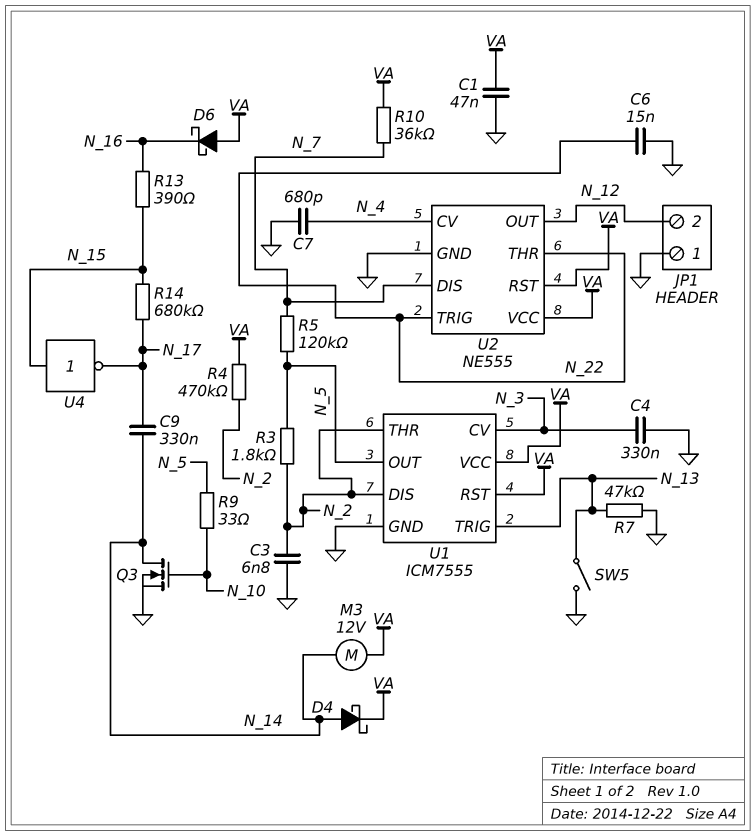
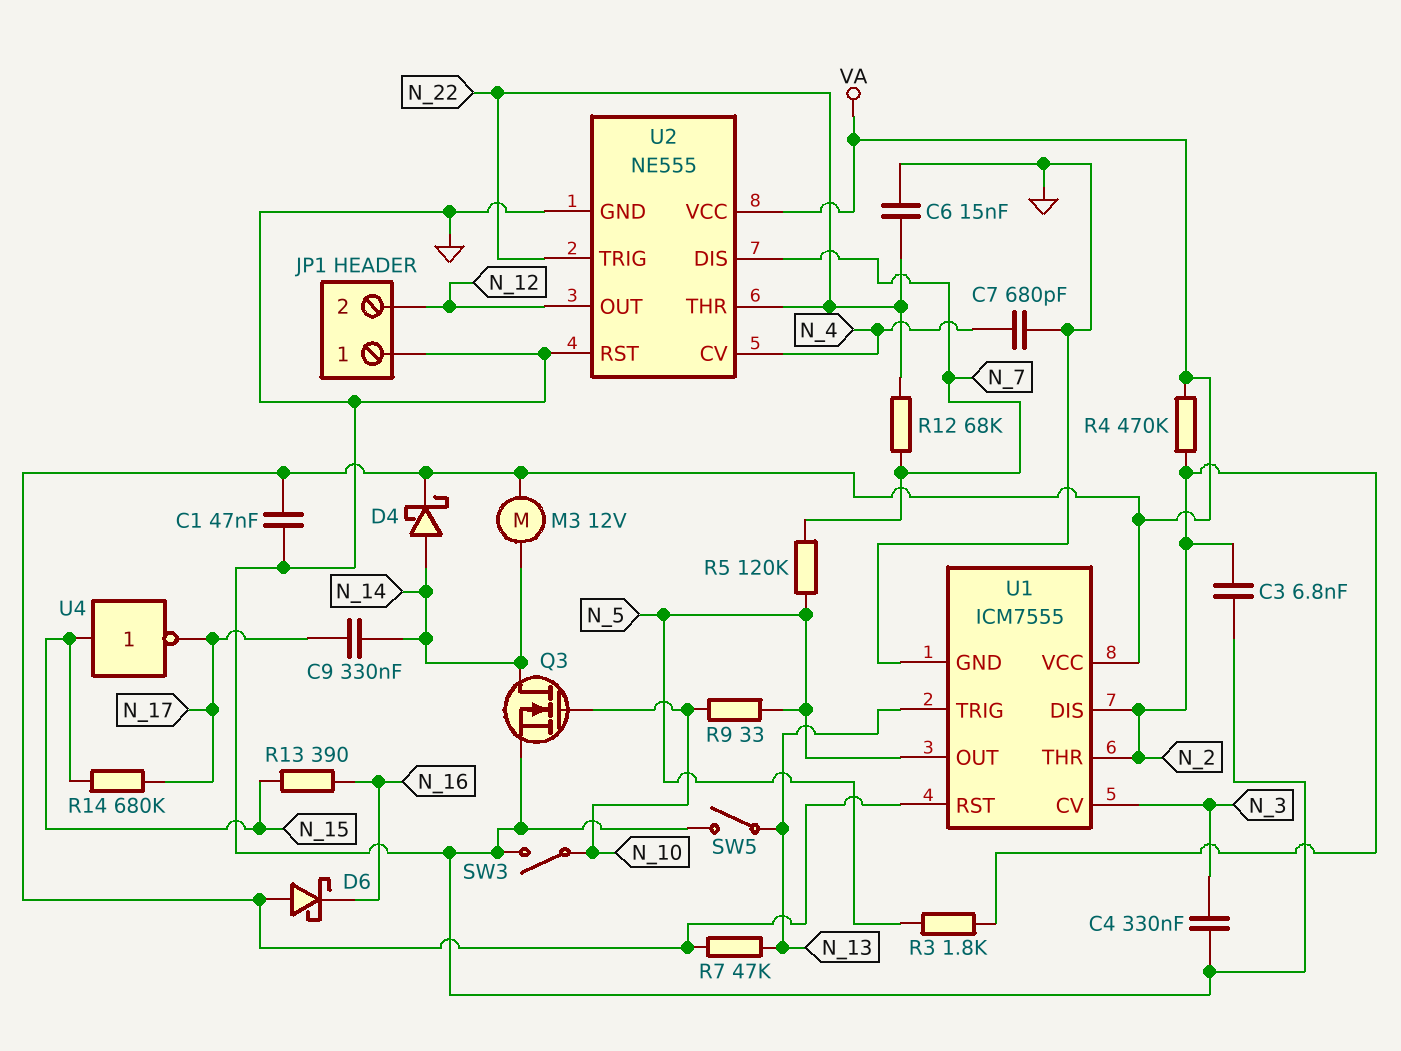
R7: 47k (GND, N_13) -> 47k (N_13, VA)
R10: 36k (N_7, VA) -> none
R12: none -> 68k (N_7, N_22)
SW3: none -> switch (GND, N_10)
U2 pin RST: VA -> GND

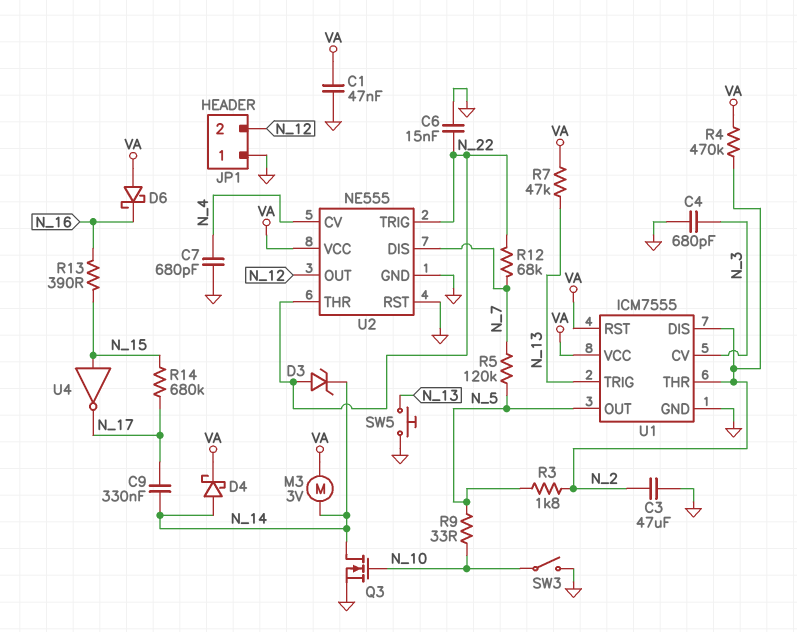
C3: 6.8nF (GND, N_2) -> 47uF (GND, N_2)
C4: 330nF (GND, N_3) -> 680pF (GND, N_3)
D3: none -> zener (A N_22, K N_14)
M3: motor 12V (N_14, VA) -> motor 3V (N_14, VA)
SW5: switch (GND, N_13) -> button (GND, N_13)

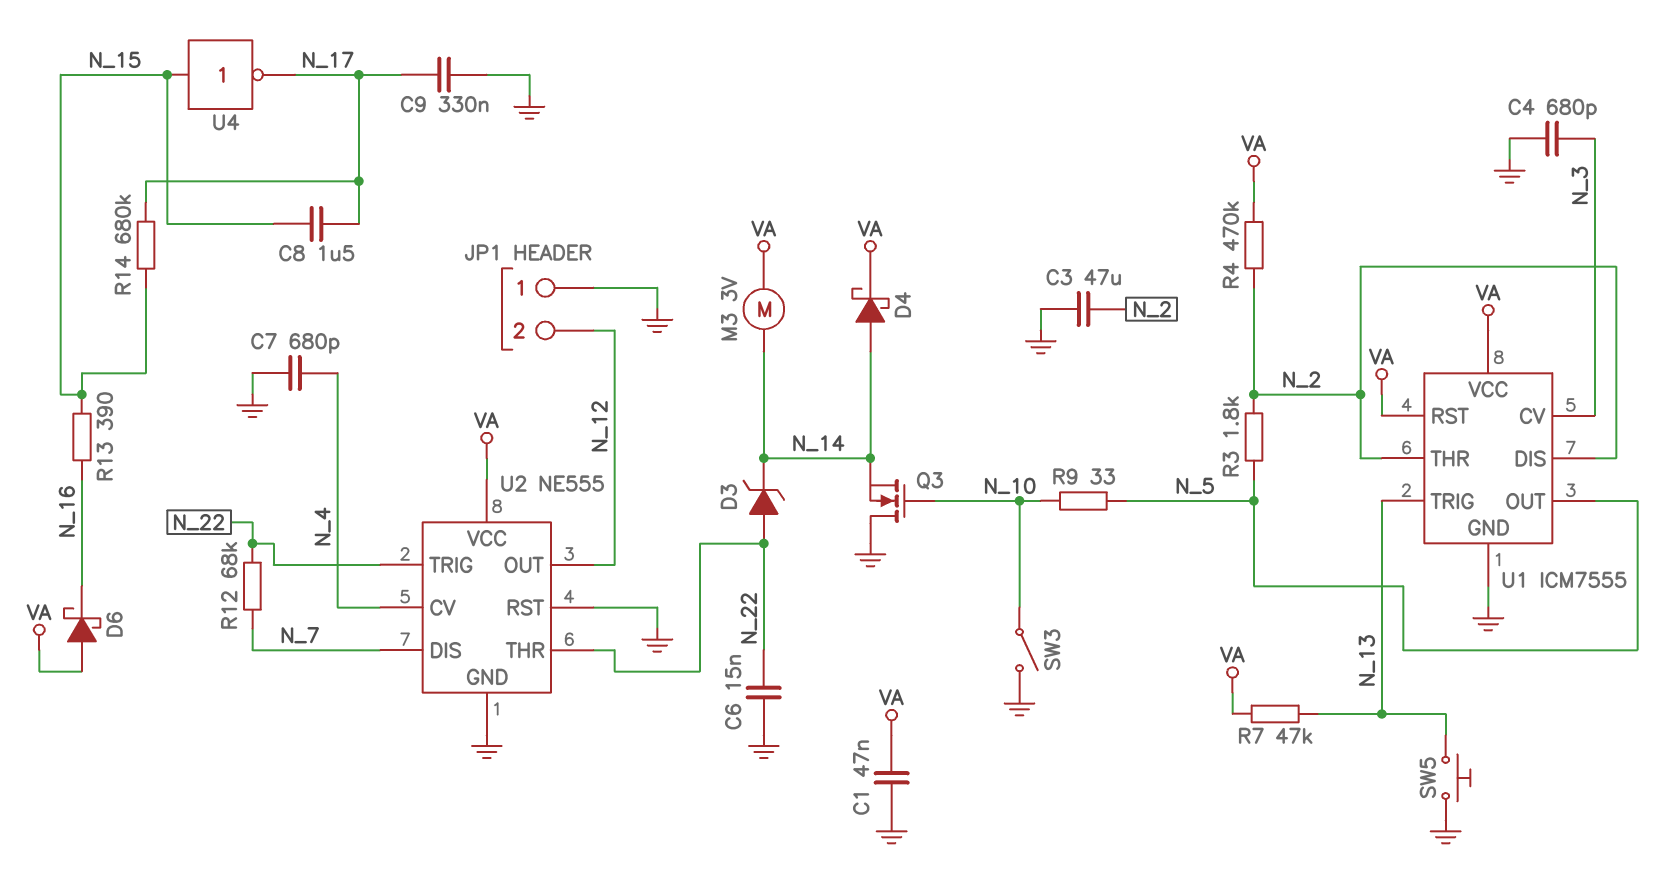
C8: none -> 1.5uF (N_15, N_17)
C9: 330nF (N_14, N_17) -> 330nF (GND, N_17)
Q3: NMOS (G N_10, D N_14, S GND) -> NMOS (G N_10, D GND, S N_14)
R5: 120k (N_5, N_7) -> none

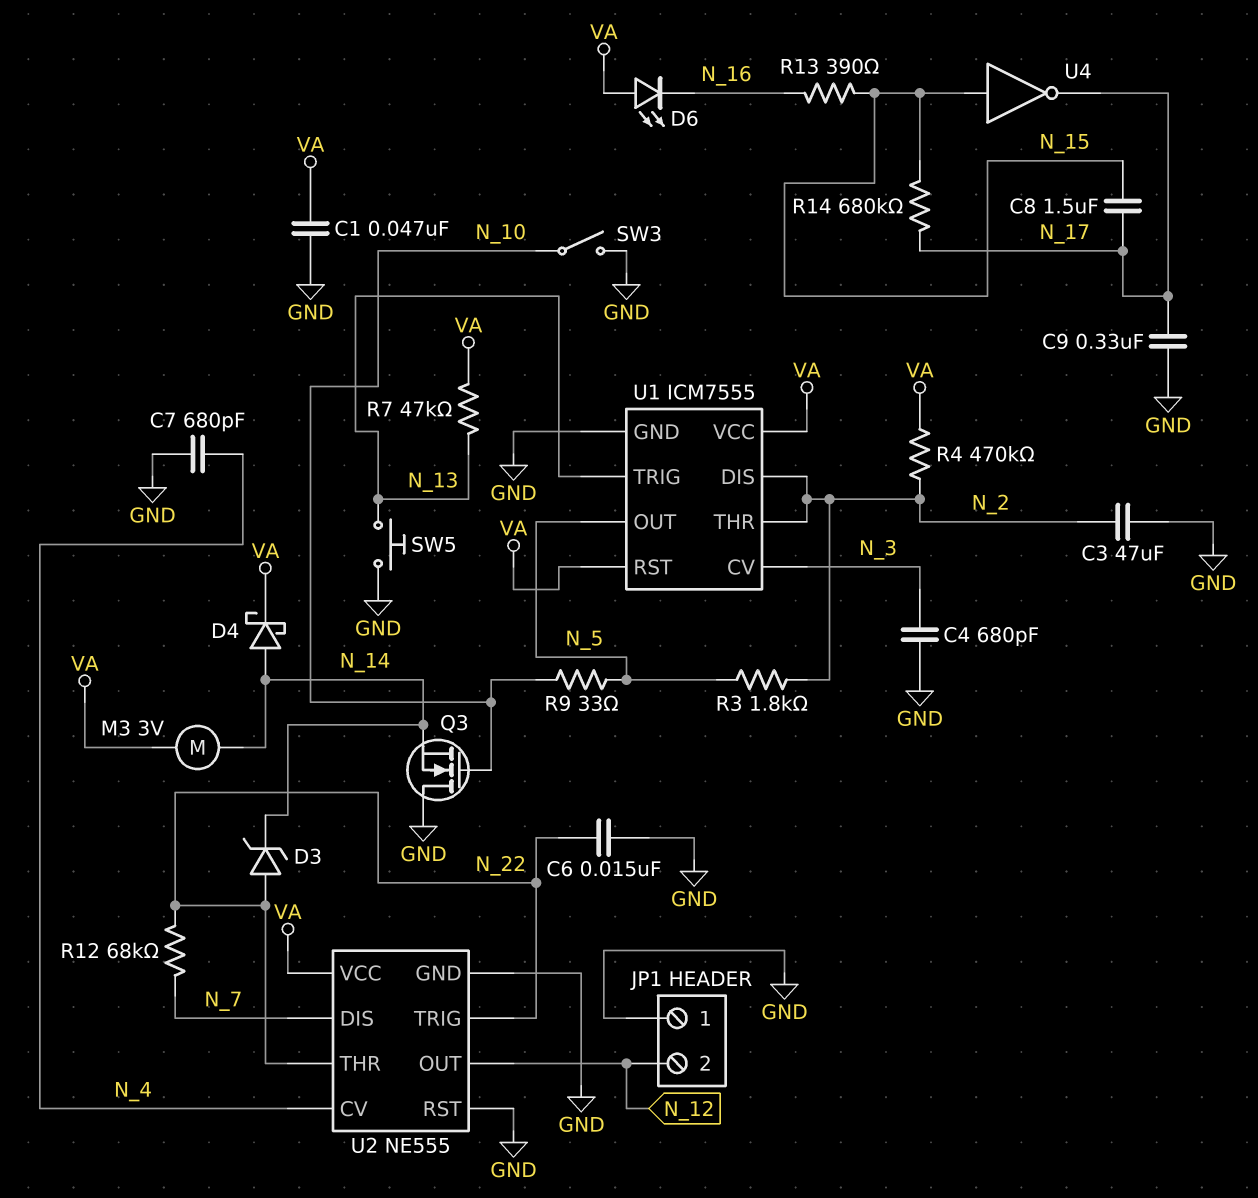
D6: schottky (A VA, K N_16) -> LED (A VA, K N_16)

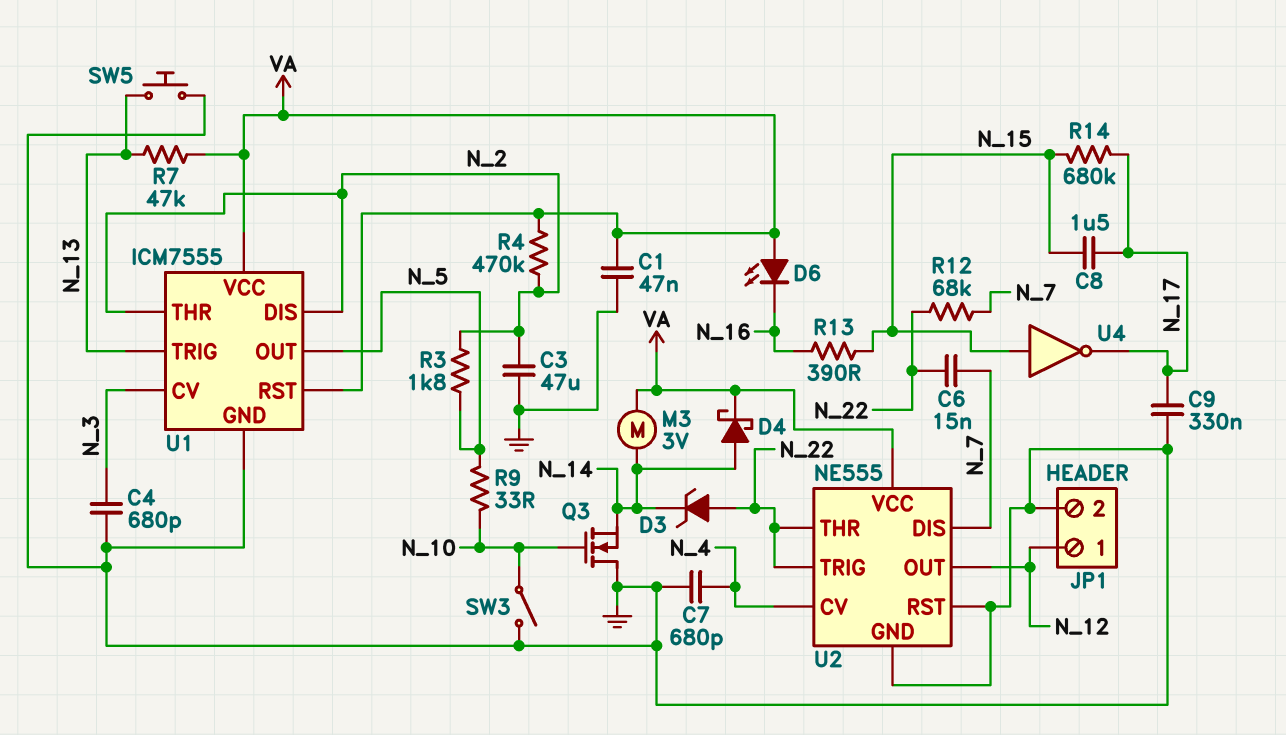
C6: 15nF (GND, N_22) -> 15nF (N_7, N_22)
JP1 pin 1: GND -> N_12
JP1 pin 2: N_12 -> GND

